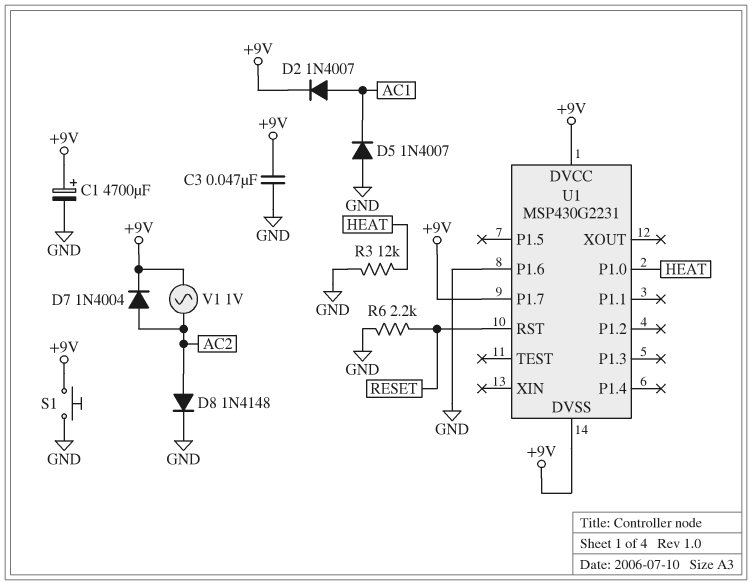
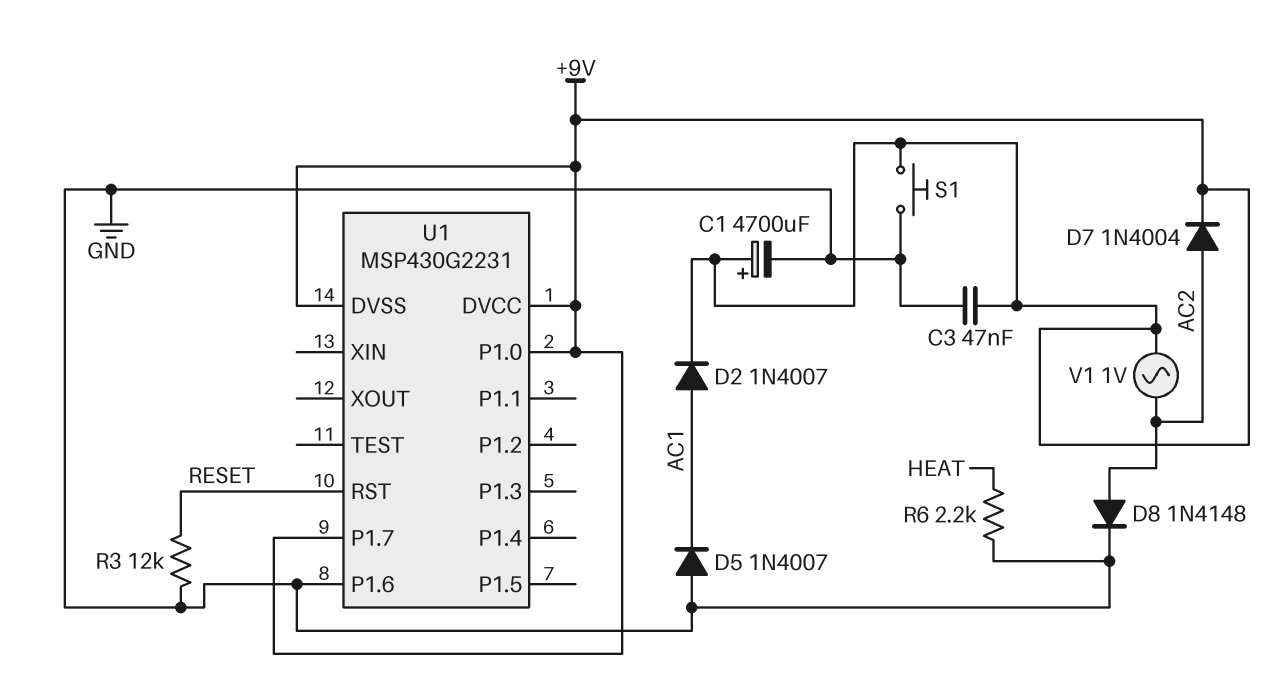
R3: 12k (GND, HEAT) -> 12k (GND, RESET)
R6: 2.2k (GND, RESET) -> 2.2k (GND, HEAT)
U1 pin P1.0: HEAT -> +9V

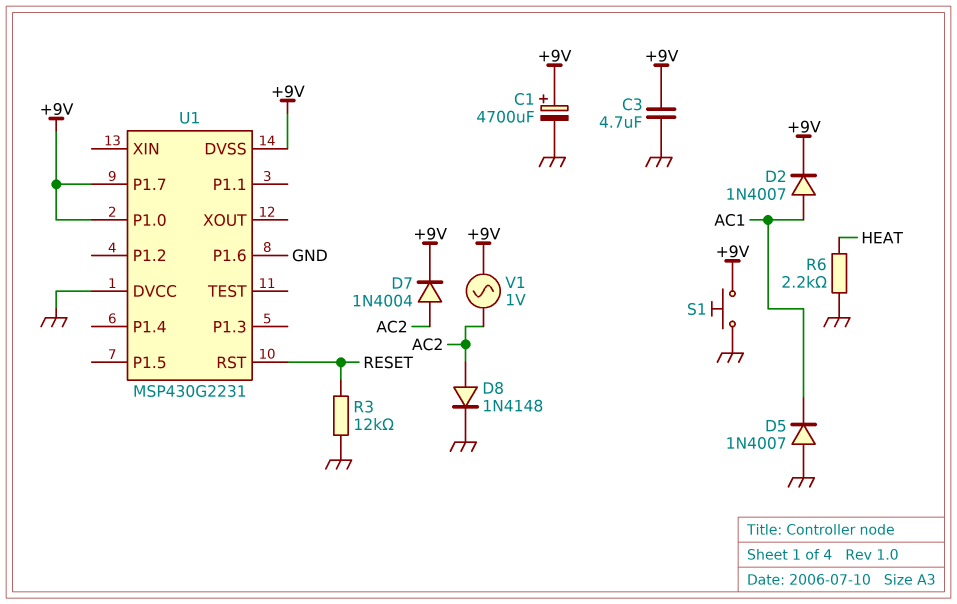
C3: 47nF (+9V, GND) -> 4.7uF (+9V, GND)
U1 pin DVCC: +9V -> GND

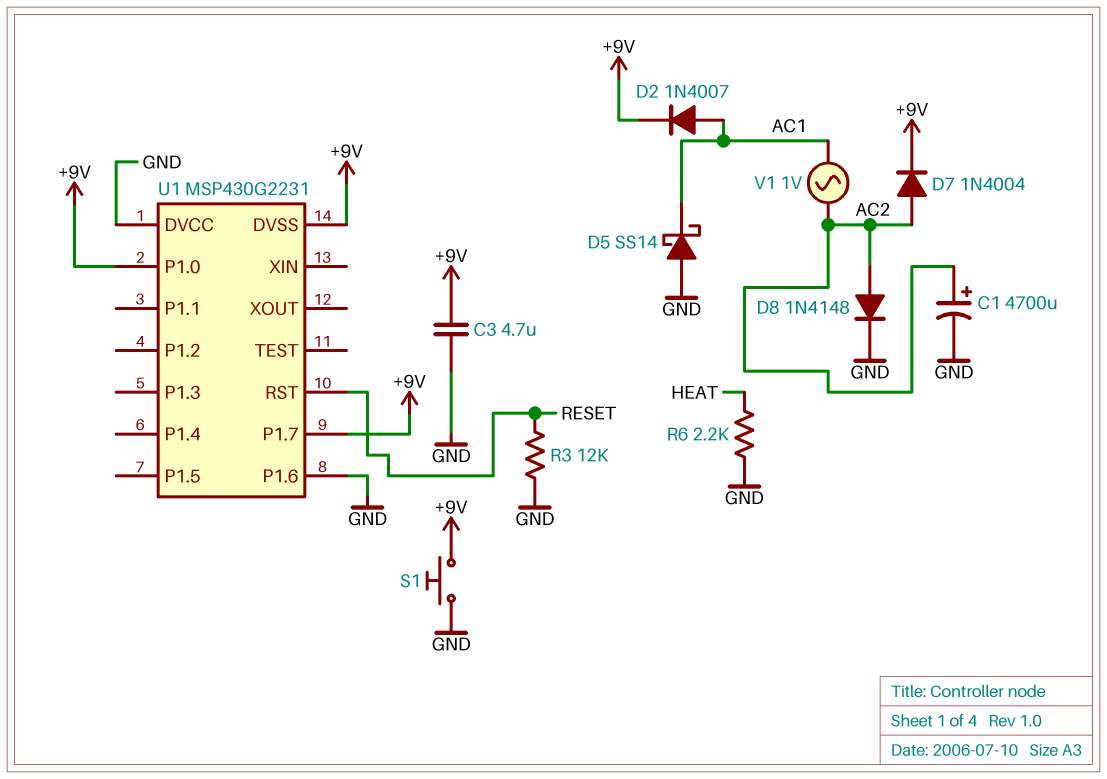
C1: 4700uF (plus +9V, minus GND) -> 4700uF (plus AC2, minus GND)
D5: diode 1N4007 (A GND, K AC1) -> schottky SS14 (A GND, K AC1)
V1: AC 1V (+9V, AC2) -> AC 1V (AC1, AC2)

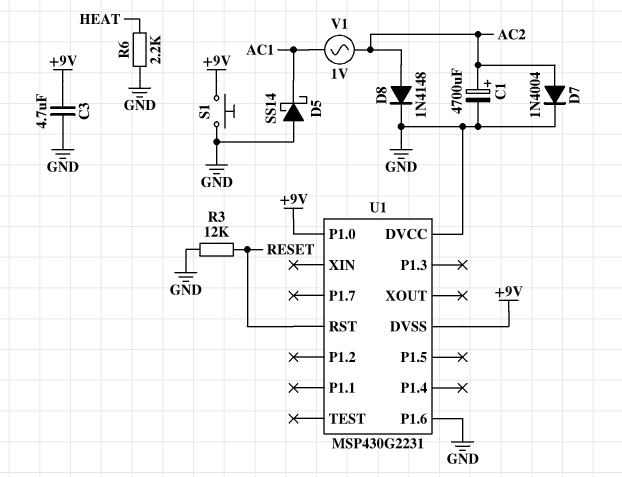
D2: diode 1N4007 (A AC1, K +9V) -> none
D7: diode 1N4004 (A AC2, K +9V) -> diode 1N4004 (A AC2, K GND)
U1 pin P1.7: +9V -> none

